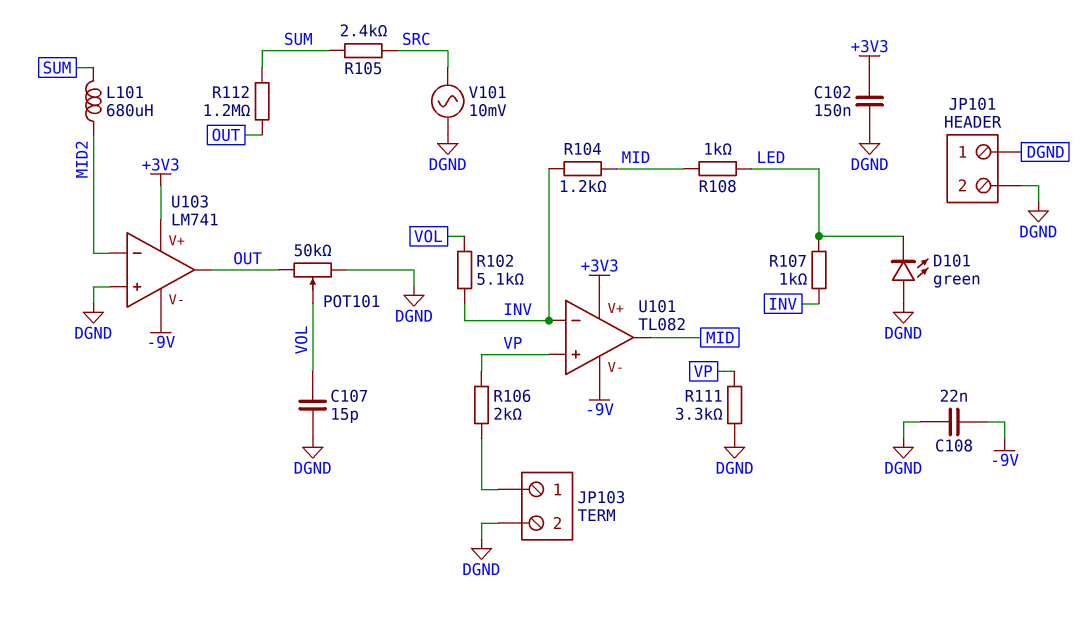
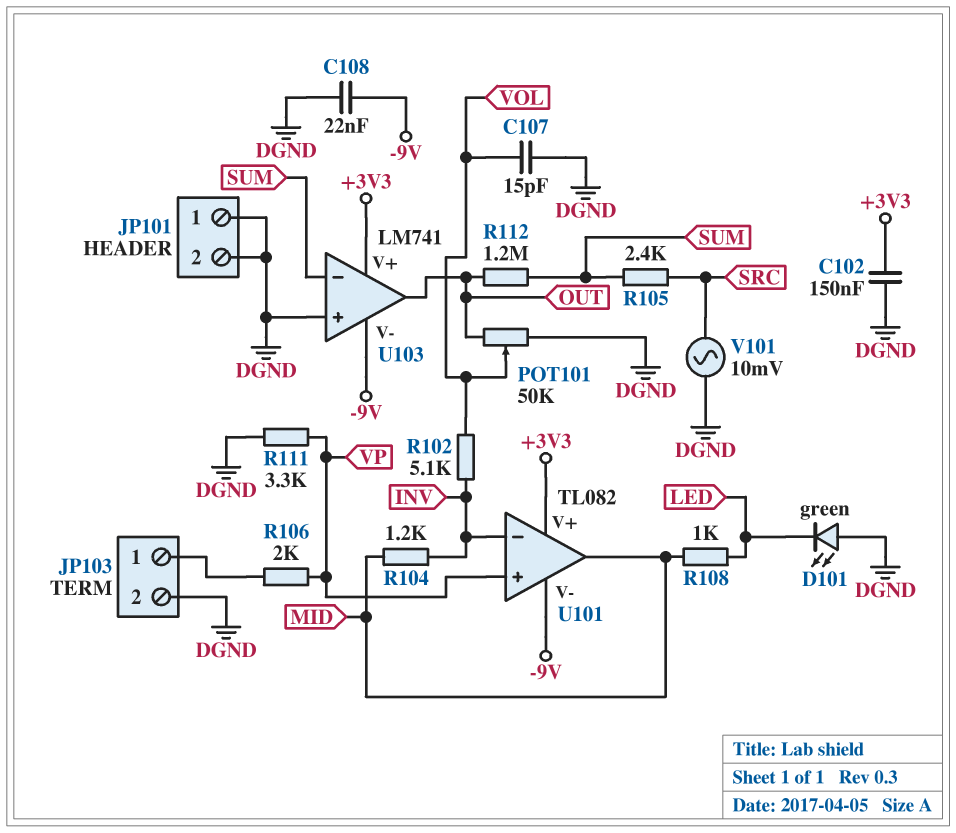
L101: 680uH (MID2, SUM) -> none
R107: 1k (INV, LED) -> none
U103 pin in-: MID2 -> SUM

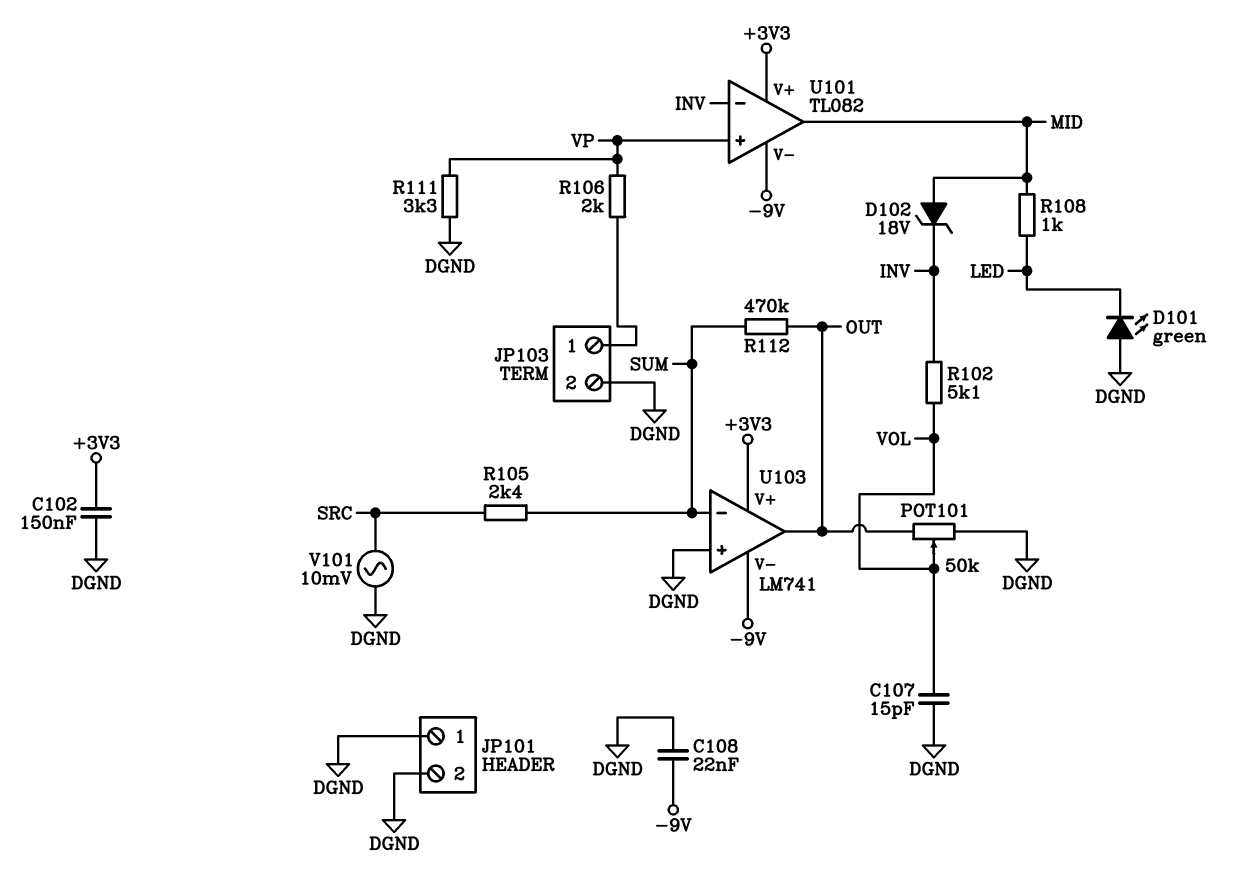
D102: none -> zener 18V (A MID, K INV)
R104: 1.2k (INV, MID) -> none
R112: 1.2M (OUT, SUM) -> 470k (OUT, SUM)

